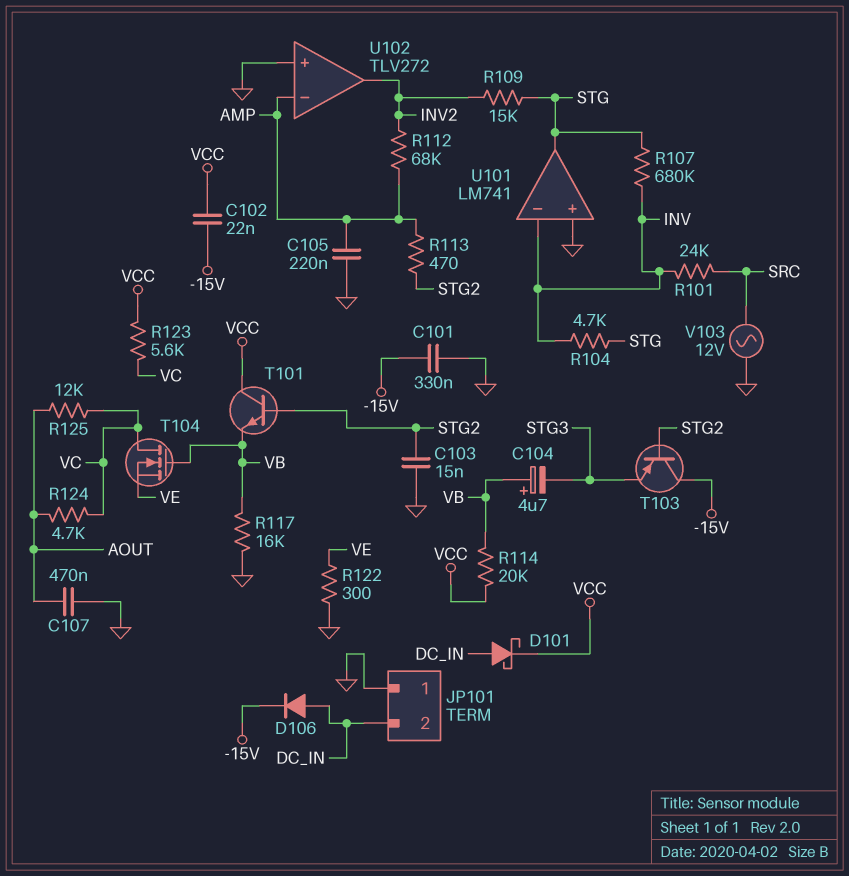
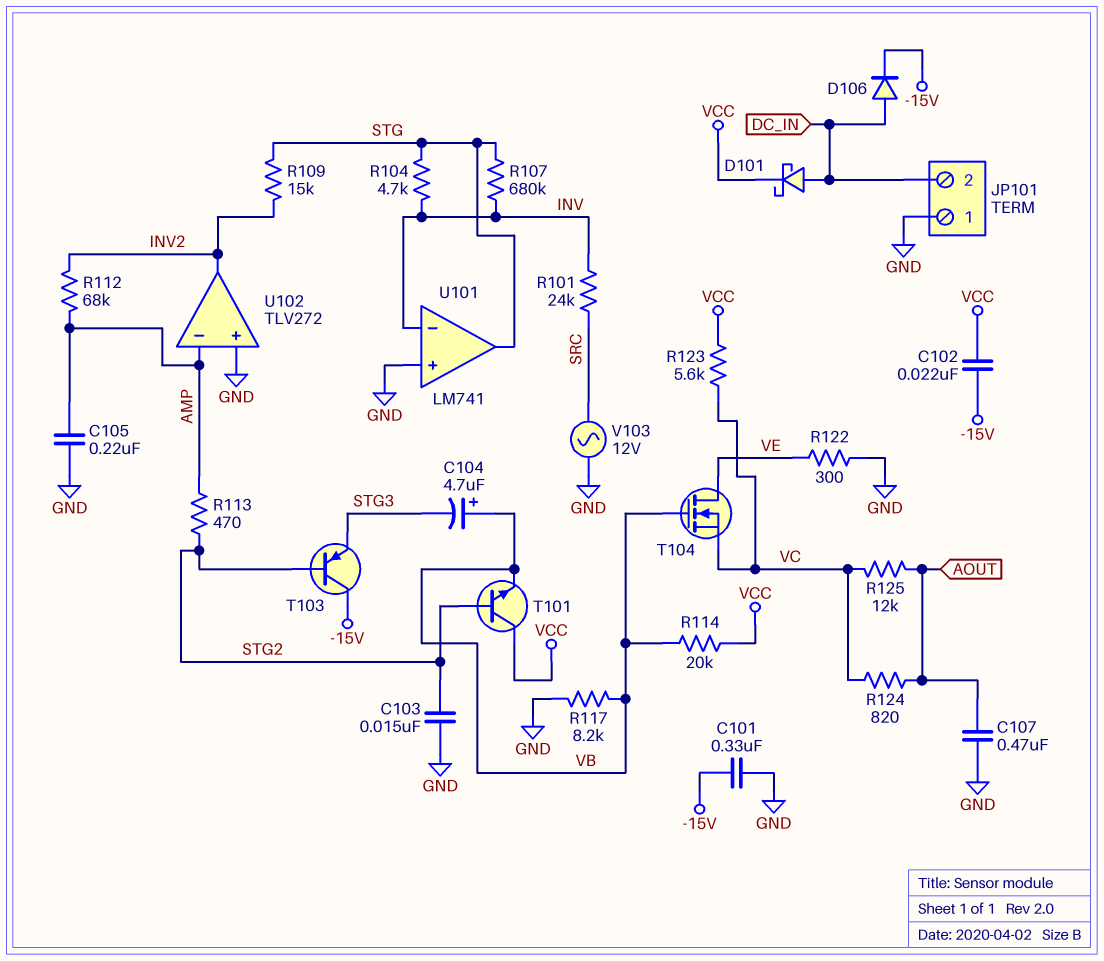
R117: 16k (GND, VB) -> 8.2k (GND, VB)
R124: 4.7k (AOUT, VC) -> 820 (AOUT, VC)
T104: NMOS (G VB, D VC, S VE) -> NMOS (G VB, D VE, S VC)

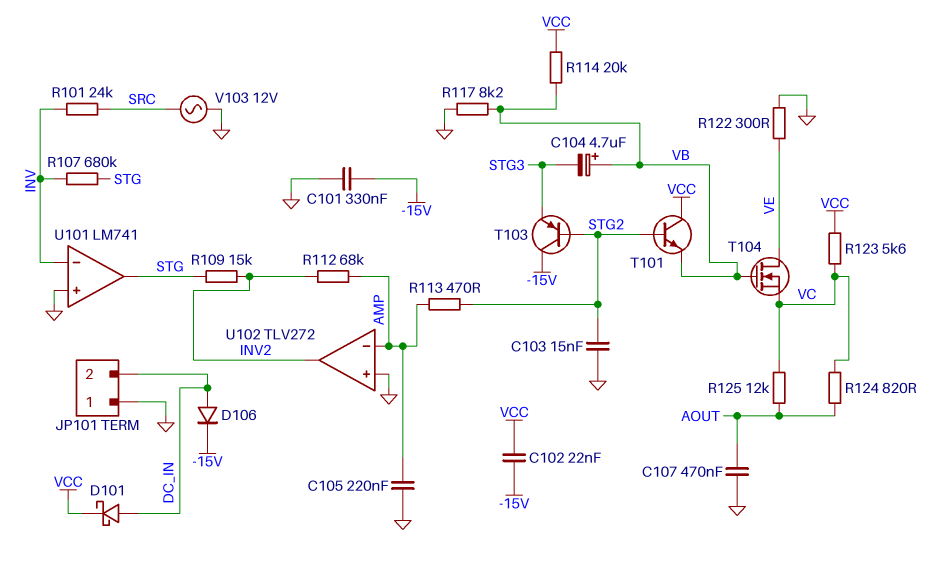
R104: 4.7k (INV, STG) -> none

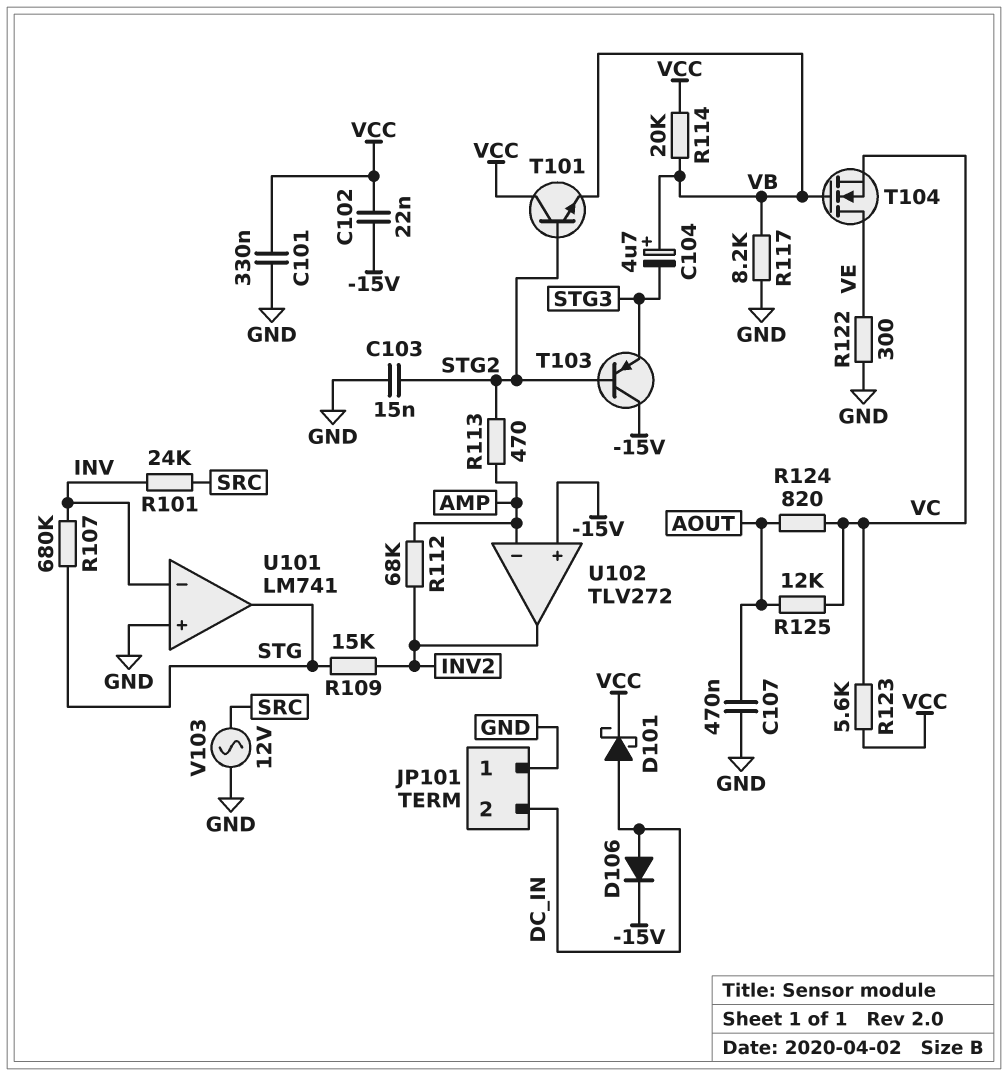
C101: 330nF (-15V, GND) -> 330nF (GND, VCC)
C105: 220nF (AMP, GND) -> none
U102 pin in+: GND -> -15V

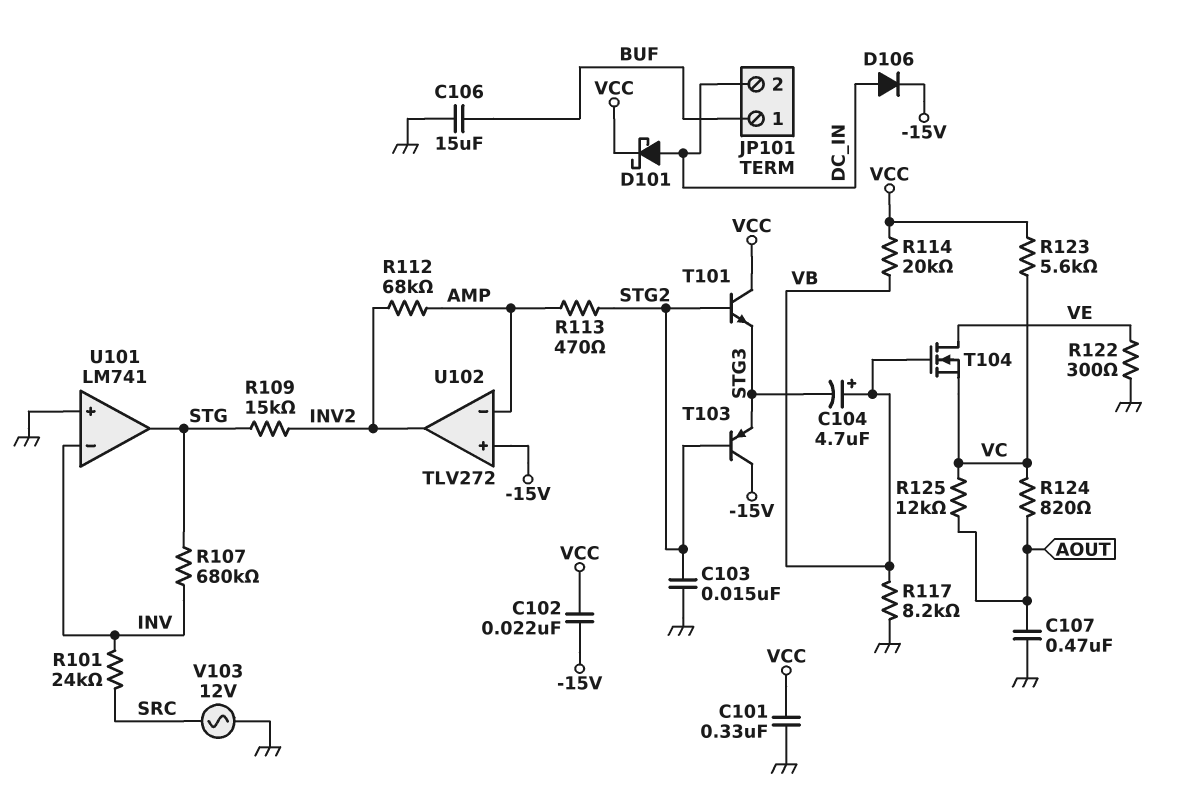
C106: none -> 15uF (BUF, GND)
JP101 pin 1: GND -> BUF
T101: NPN (B STG2, C VCC, E VB) -> NPN (B STG2, C VCC, E STG3)

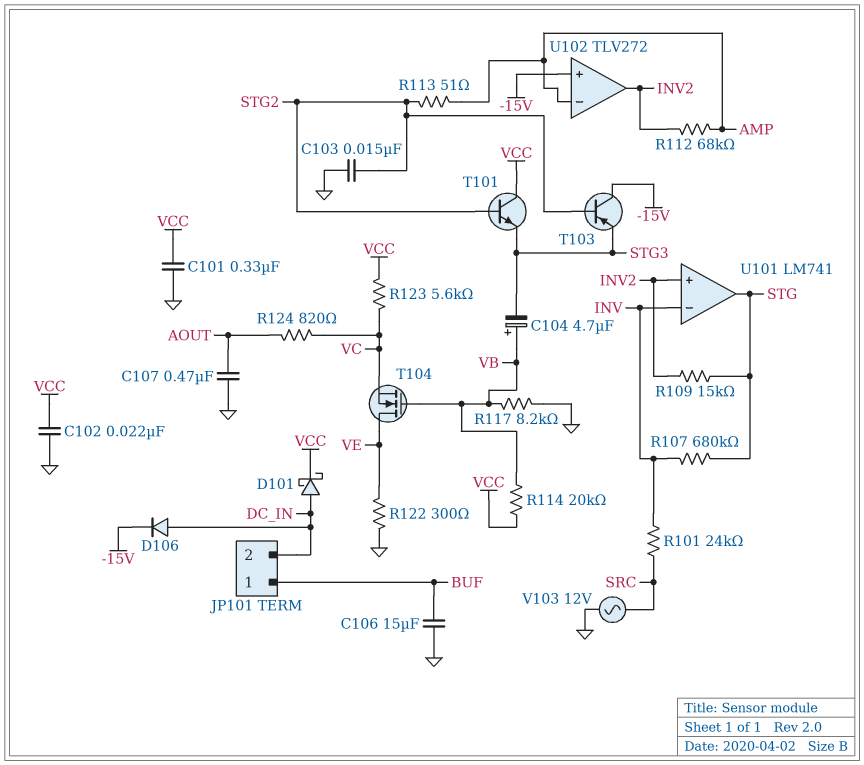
C102: 22nF (-15V, VCC) -> 22nF (GND, VCC)
R113: 470 (AMP, STG2) -> 51 (AMP, STG2)
R125: 12k (AOUT, VC) -> none
U101 pin in+: GND -> INV2

